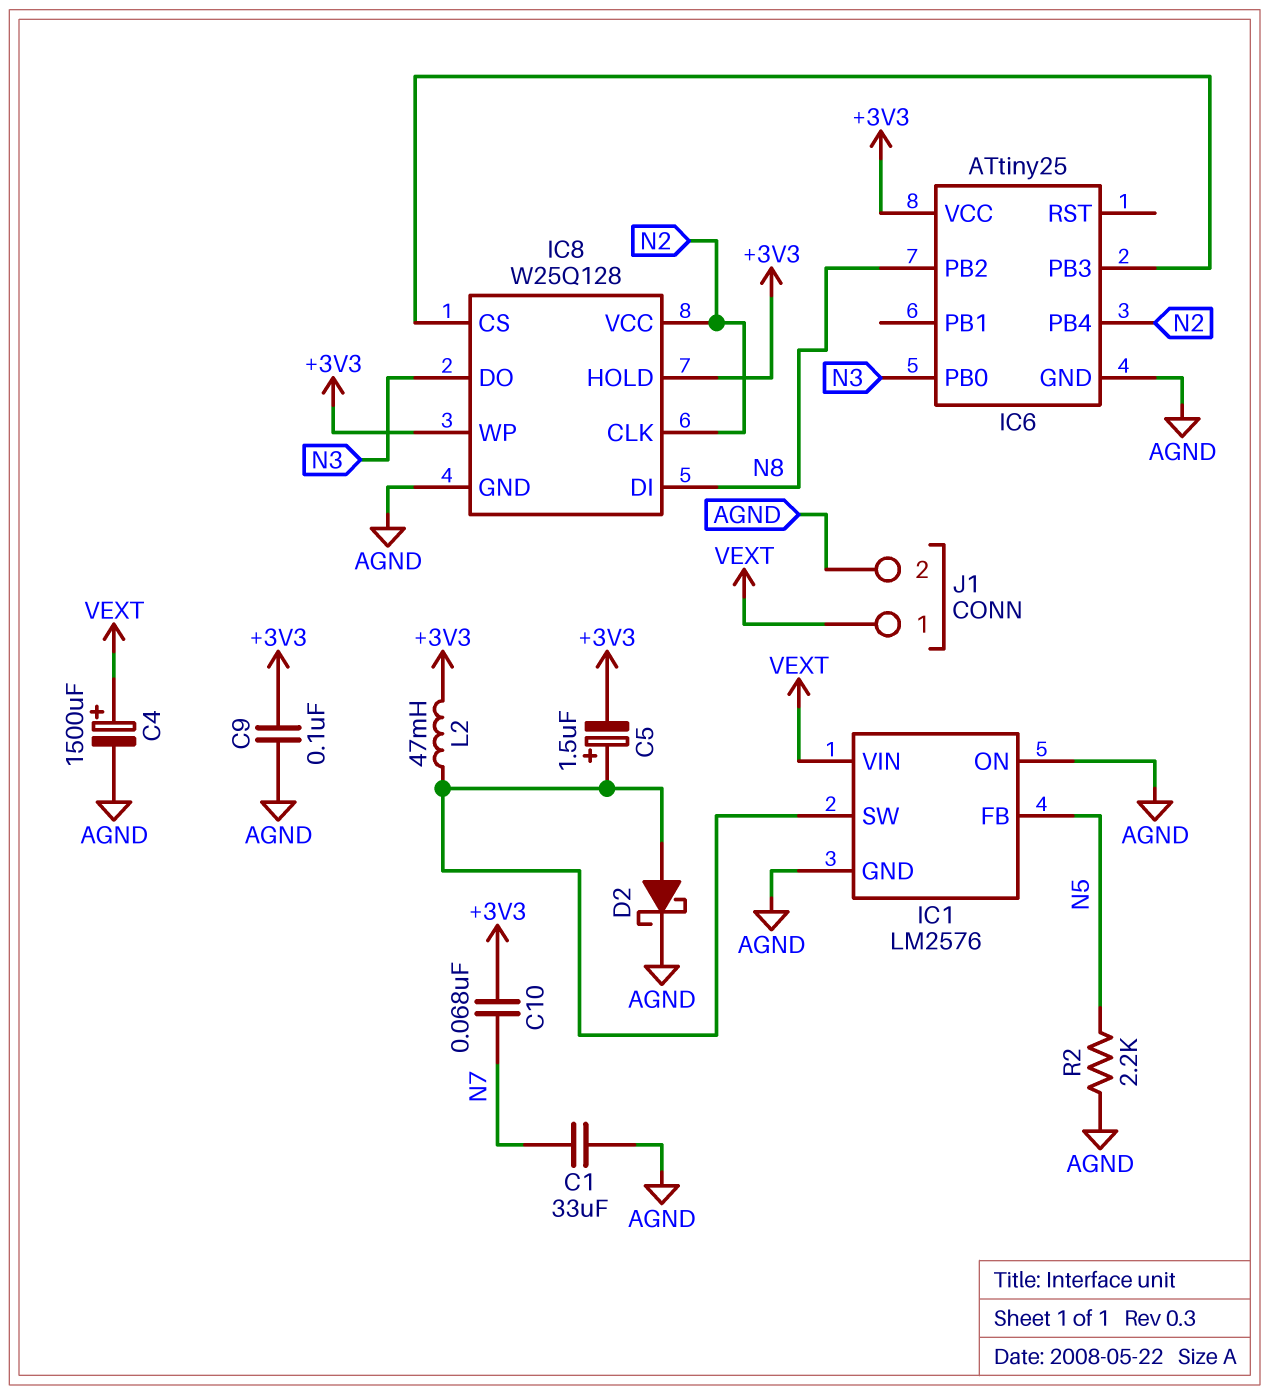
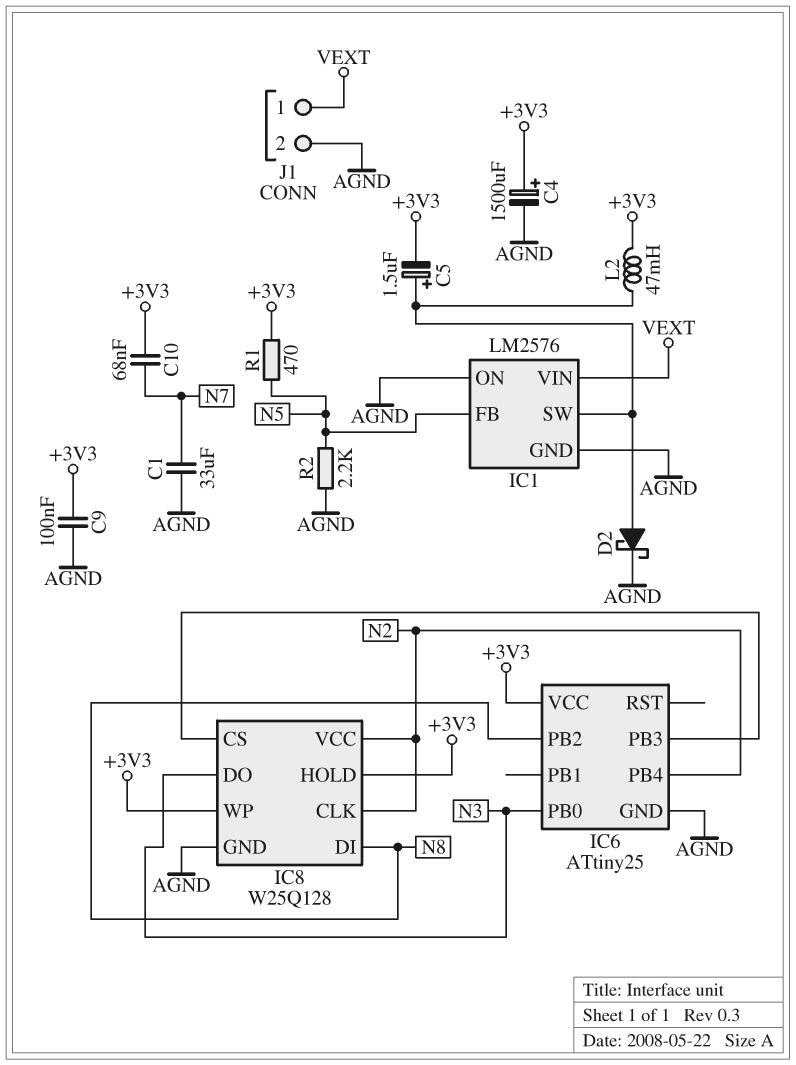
C4: 1500uF (plus VEXT, minus AGND) -> 1500uF (plus +3V3, minus AGND)
R1: none -> 470 (+3V3, N5)

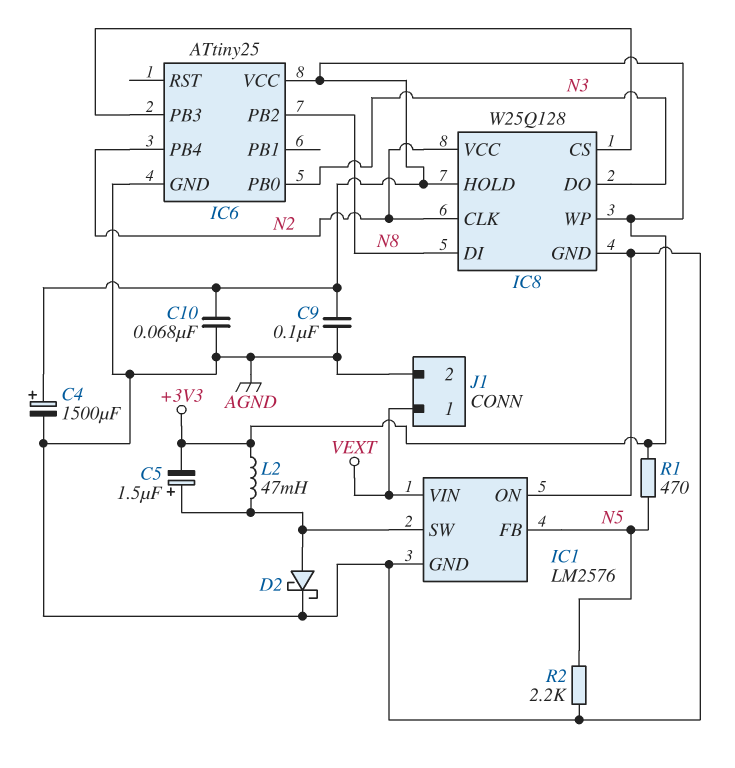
C1: 33uF (AGND, N7) -> none
C10: 68nF (+3V3, N7) -> 68nF (+3V3, AGND)

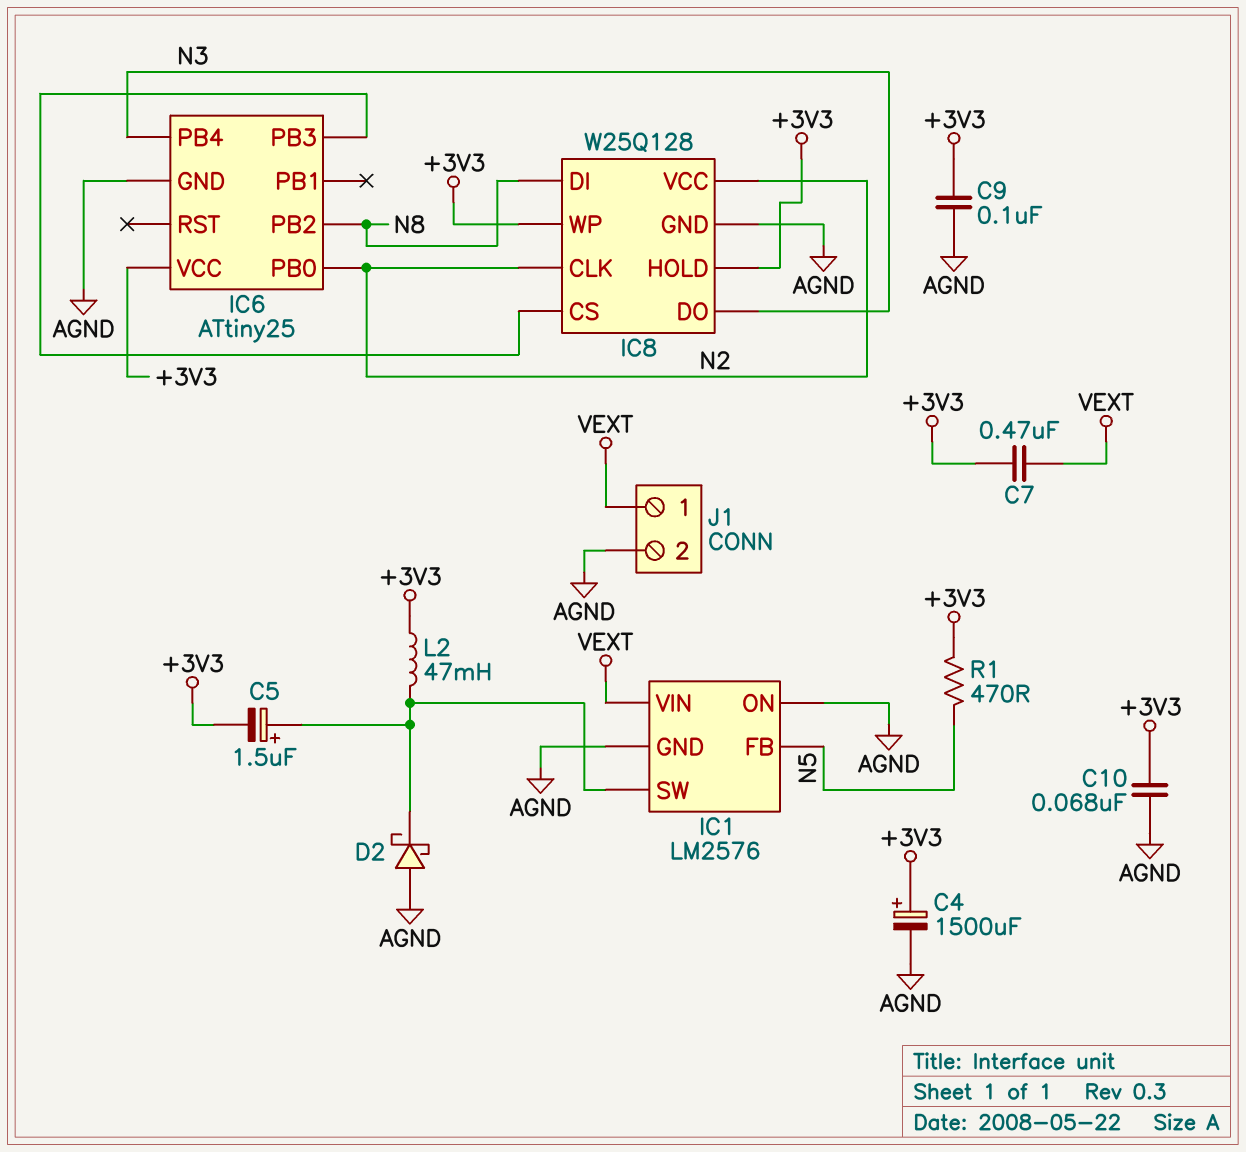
C7: none -> 470nF (+3V3, VEXT)
D2: schottky (A IC1/SW, K AGND) -> schottky (A AGND, K IC1/SW)
IC6 pin PB0: N3 -> N2
IC6 pin PB4: N2 -> N3
R2: 2.2k (AGND, N5) -> none

